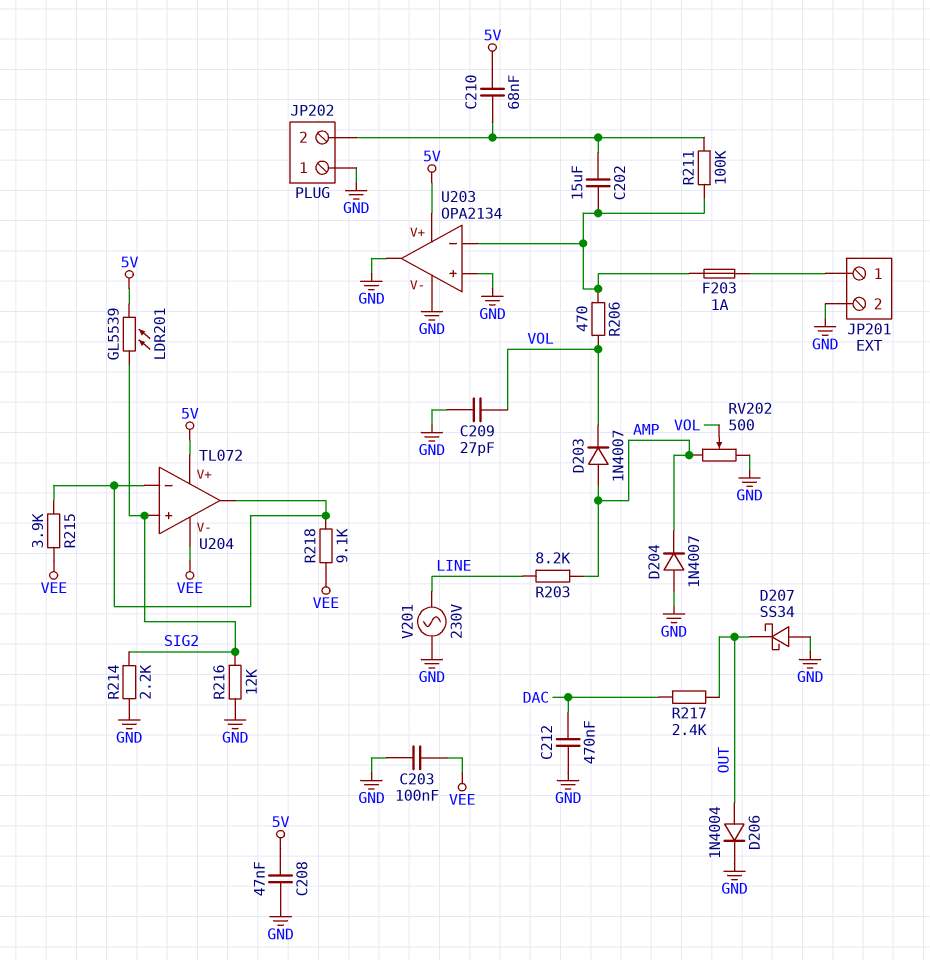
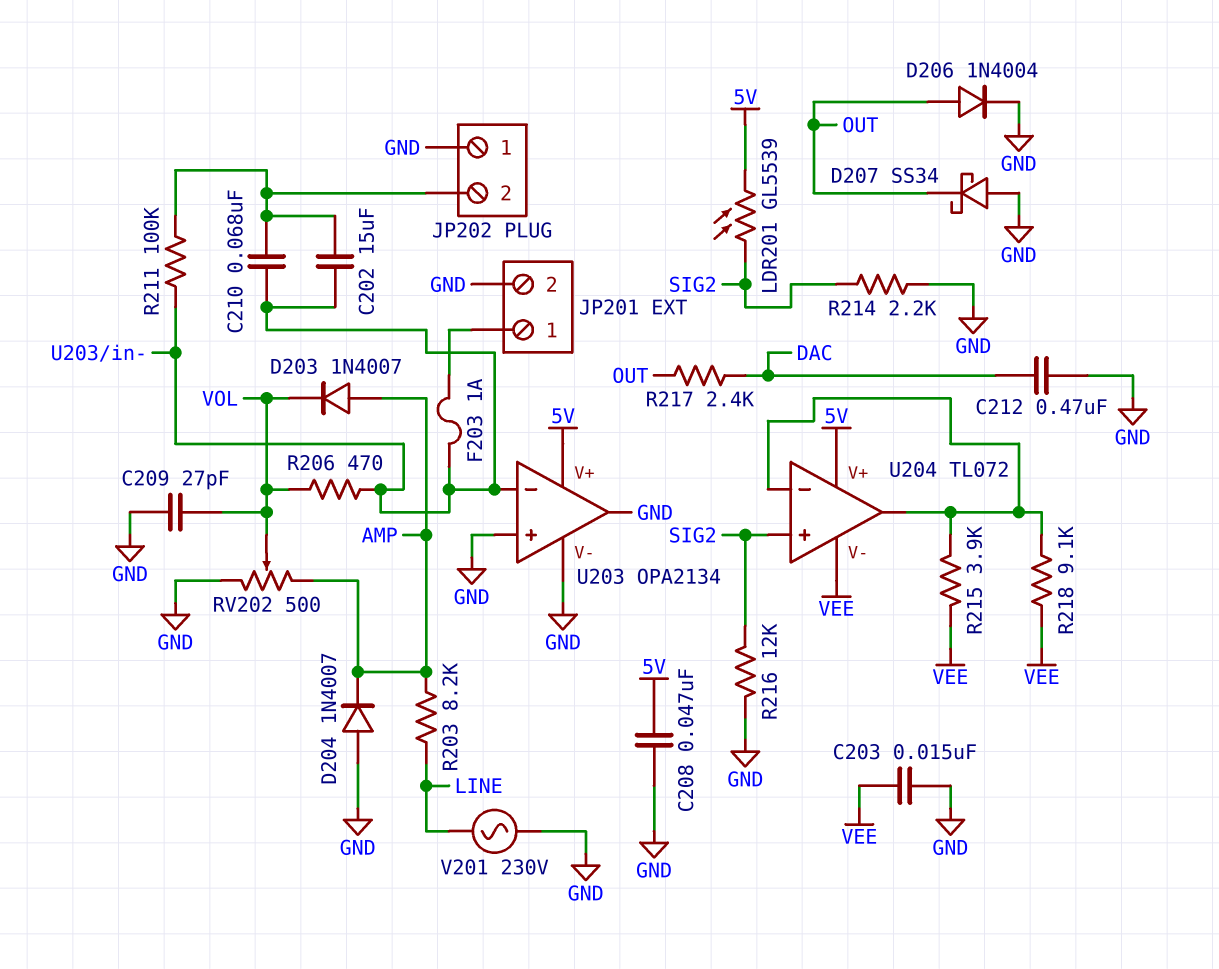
C203: 100nF (GND, VEE) -> 15nF (GND, VEE)
C210: 68nF (5V, JP202/2) -> 68nF (JP202/2, U203/in-)

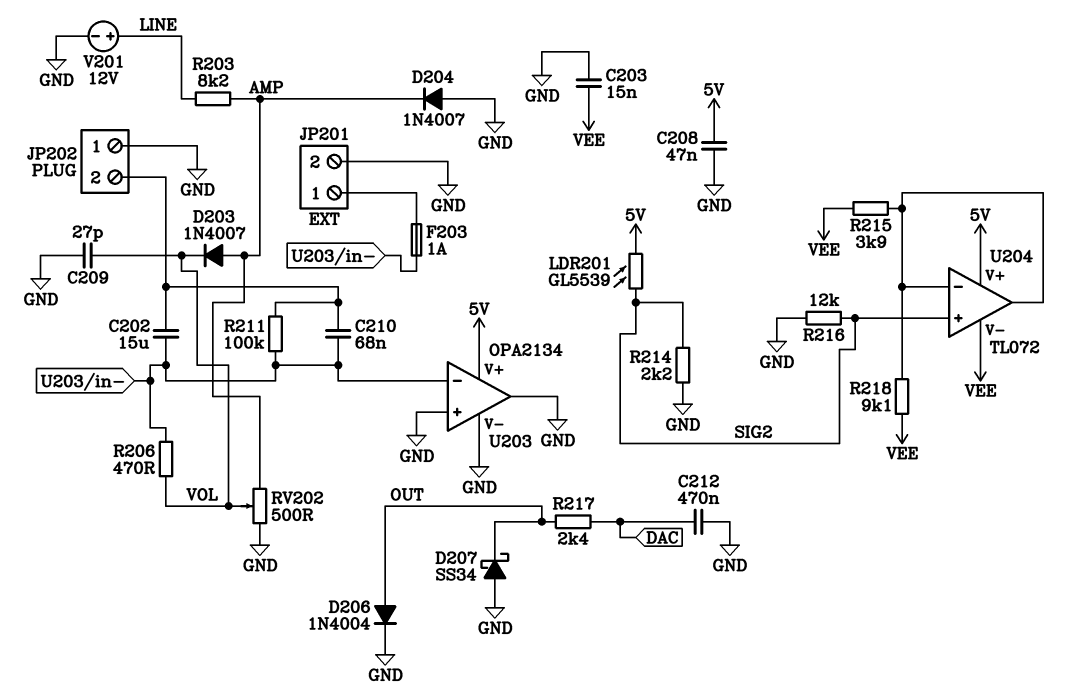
V201: AC 230V (GND, LINE) -> 12V (plus LINE, minus GND)

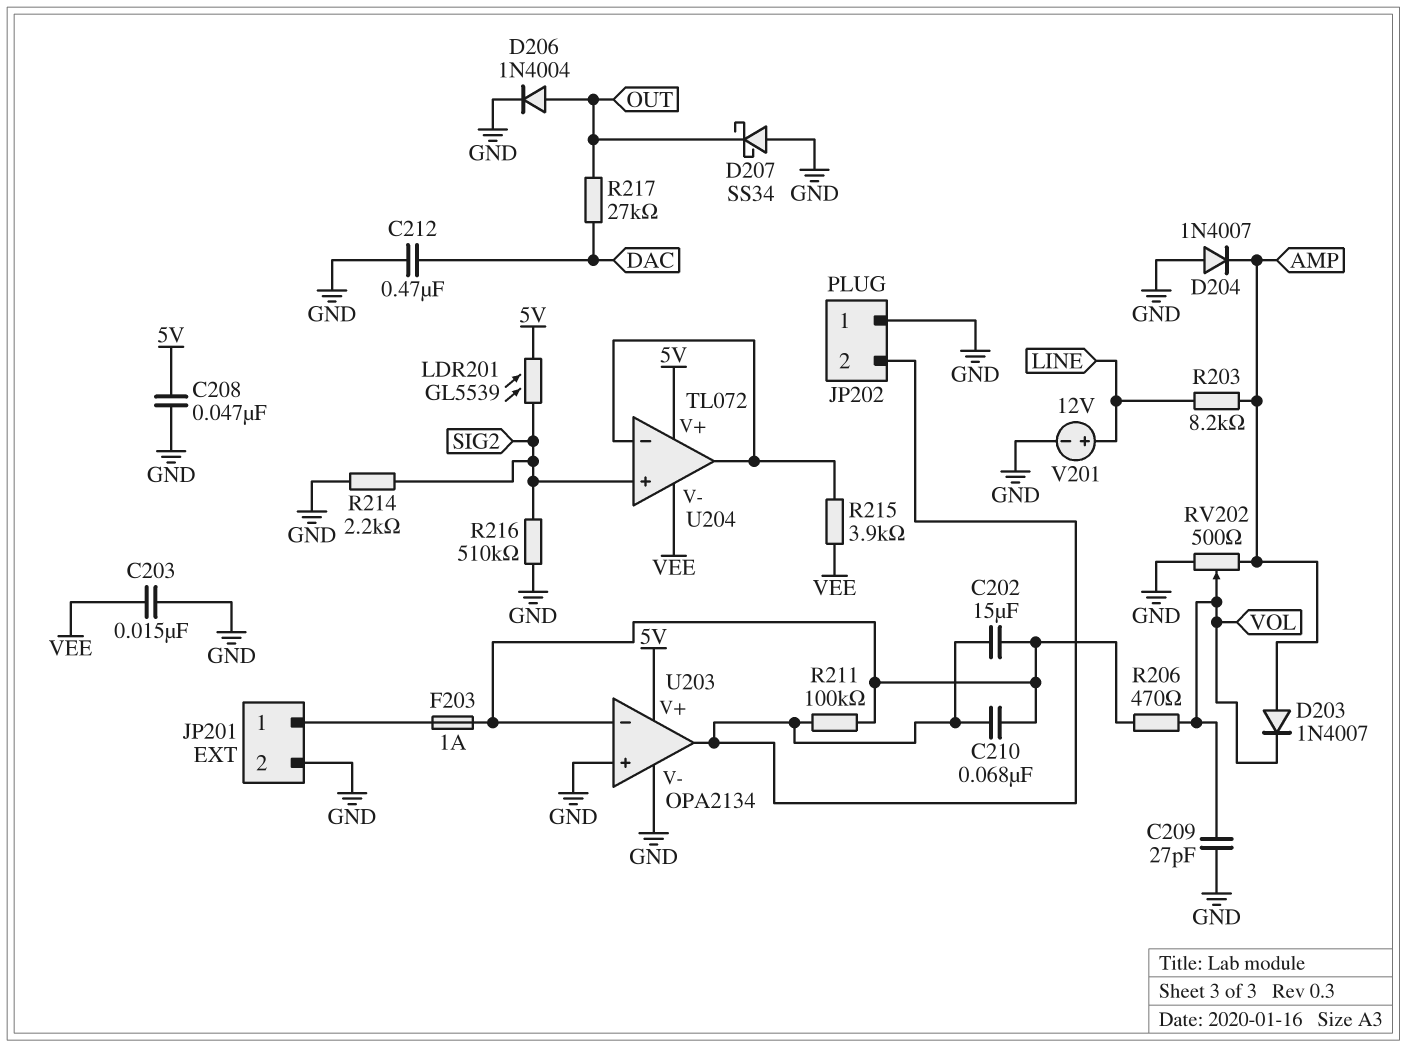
R216: 12k (GND, SIG2) -> 510k (GND, SIG2)
R217: 2.4k (DAC, OUT) -> 27k (DAC, OUT)
R218: 9.1k (U204/in-, VEE) -> none
U203 pin out: GND -> JP202/2

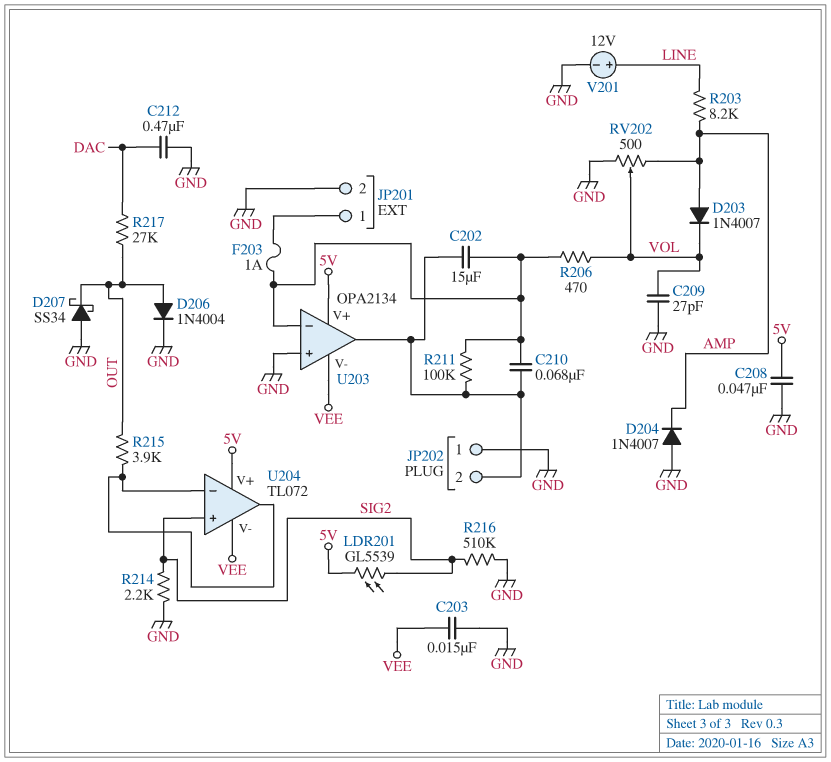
R215: 3.9k (U204/in-, VEE) -> 3.9k (OUT, U204/in-)
U203 pin V-: GND -> VEE

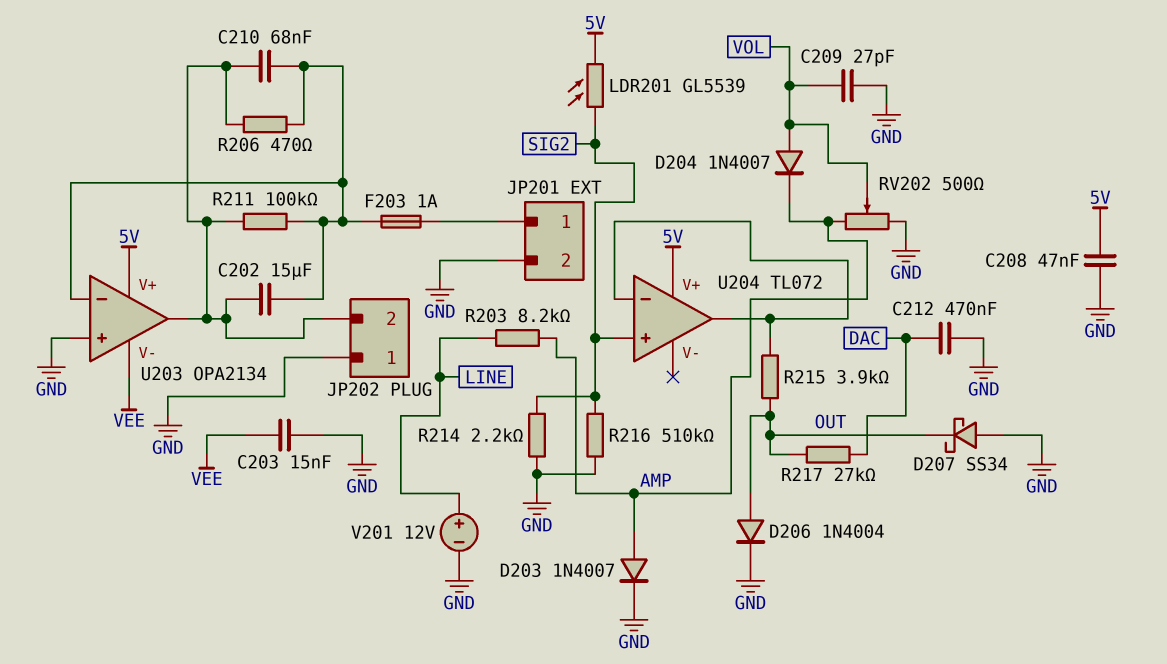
D203: diode 1N4007 (A AMP, K VOL) -> diode 1N4007 (A AMP, K GND)
D204: diode 1N4007 (A GND, K AMP) -> diode 1N4007 (A VOL, K AMP)
R206: 470 (U203/in-, VOL) -> 470 (JP202/2, U203/in-)
U204 pin V-: VEE -> none

